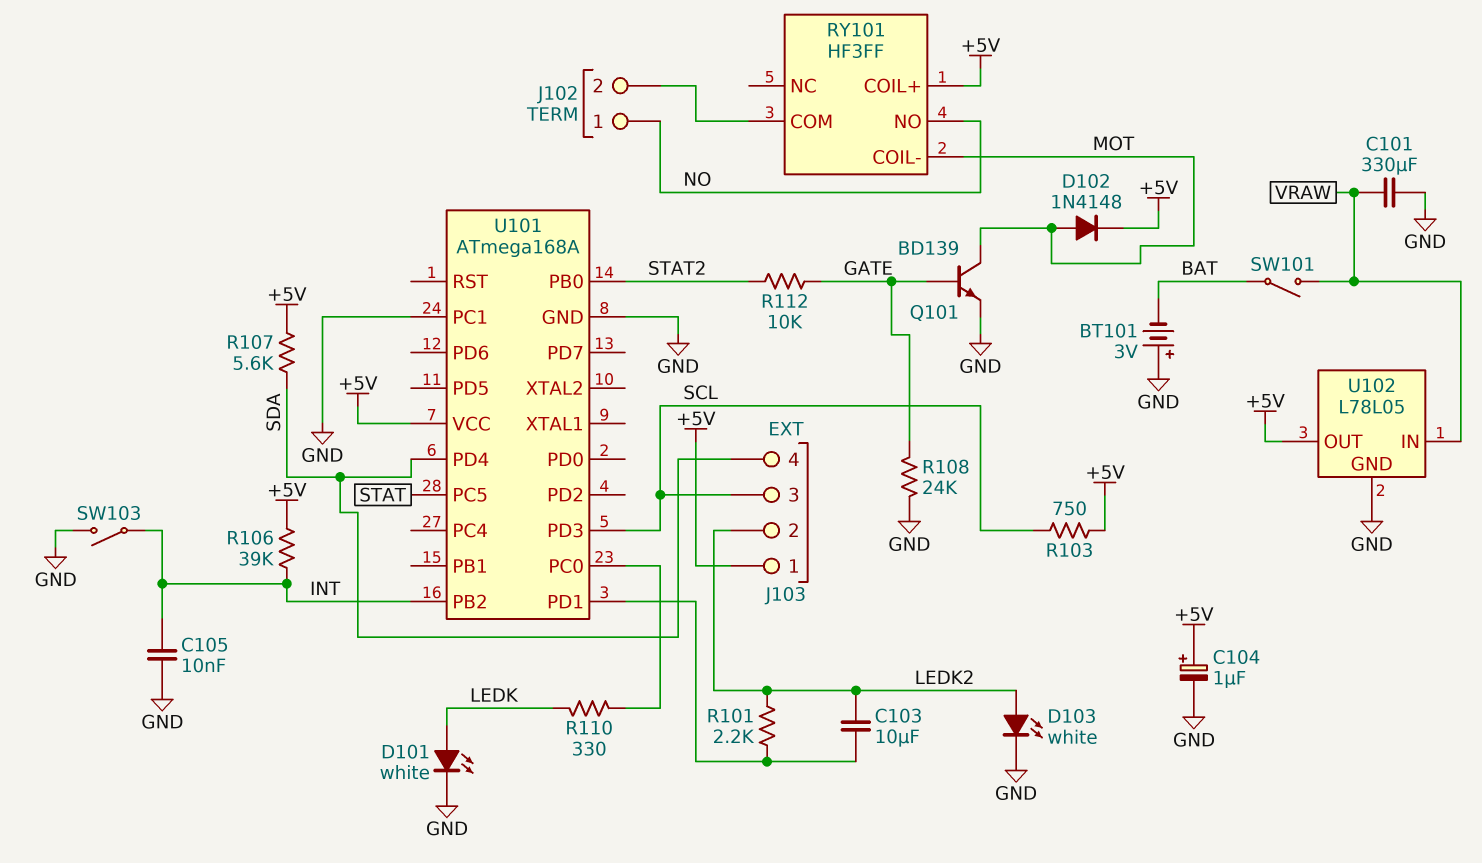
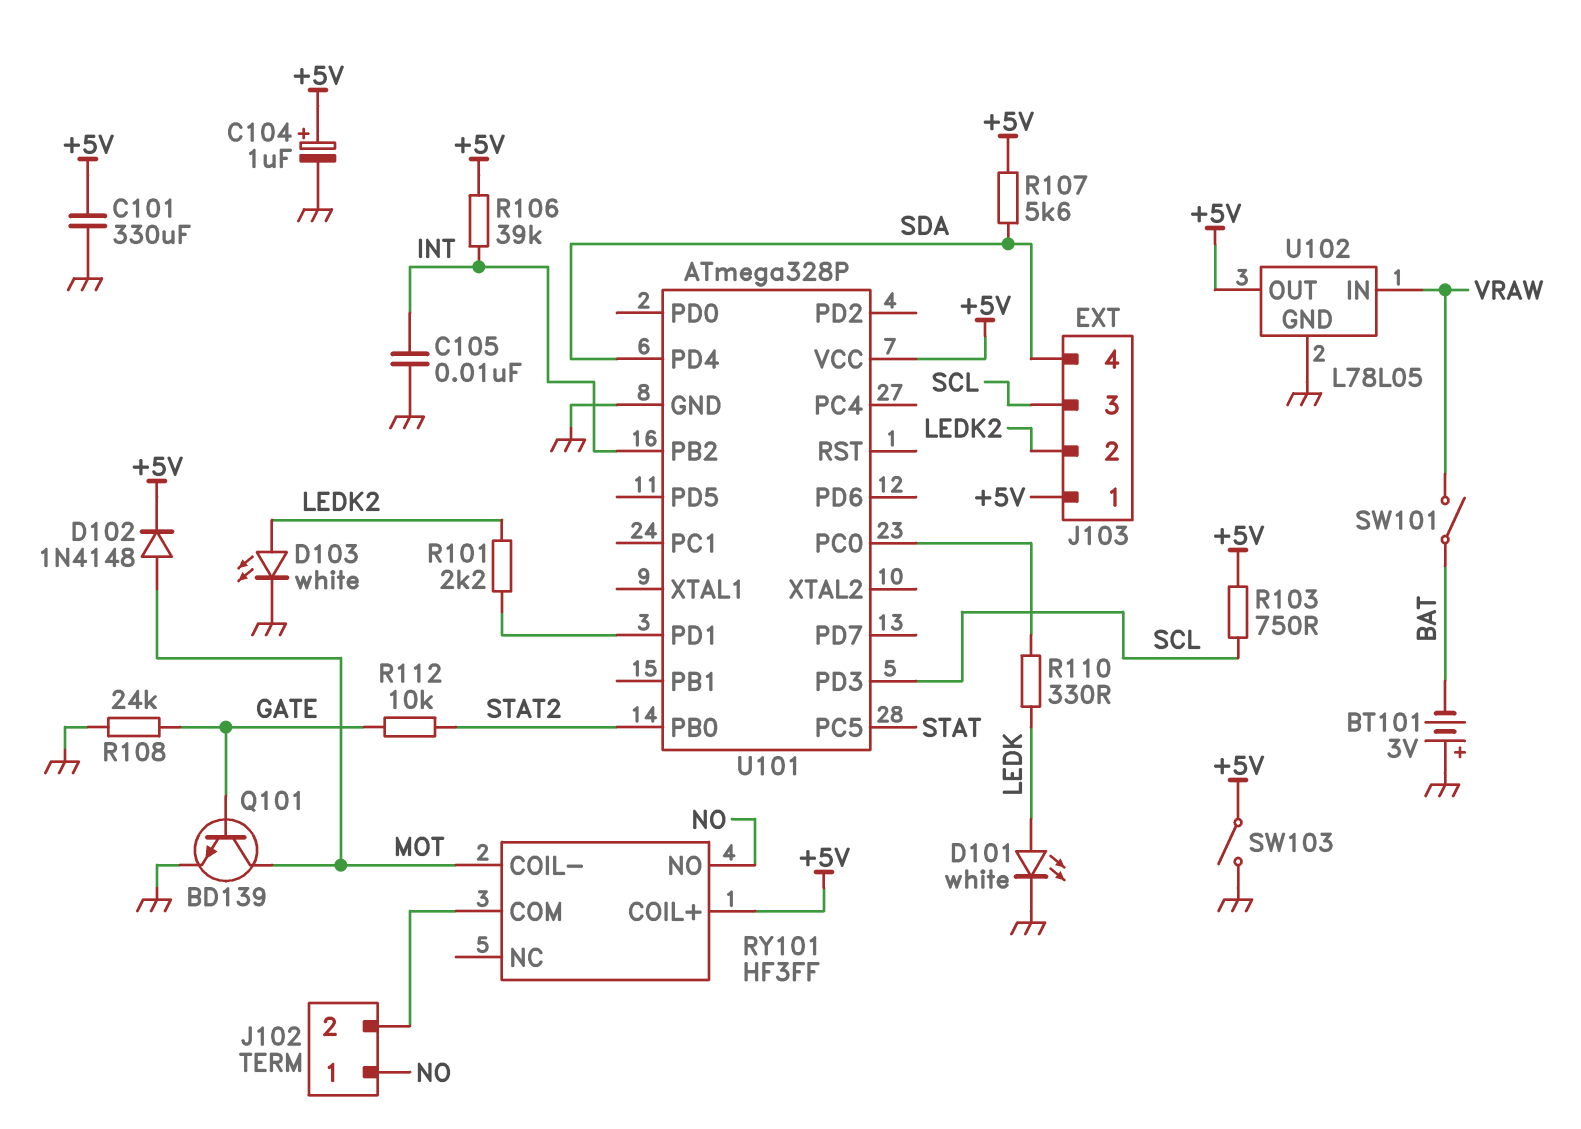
C101: 330uF (GND, VRAW) -> 330uF (+5V, GND)
C103: 10uF (LEDK2, U101/PD1) -> none
SW103: switch (GND, INT) -> switch (+5V, GND)
U101: ATmega168A -> ATmega328P
U101 pin PC1: GND -> none

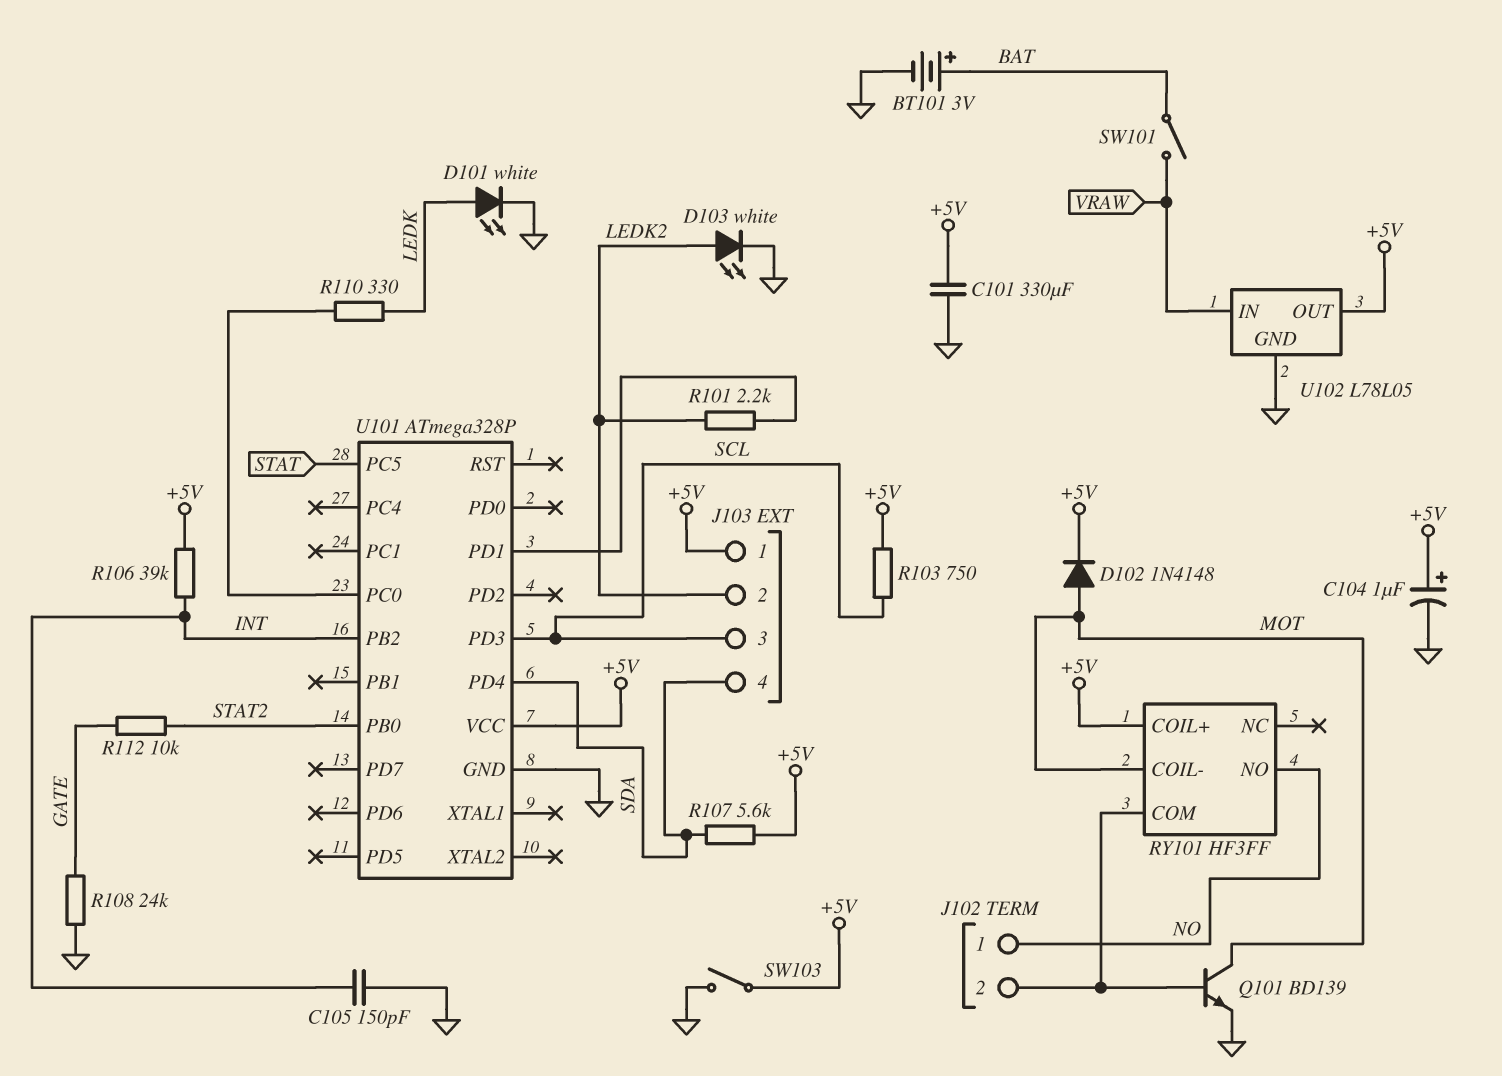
BT101: 3V (plus GND, minus BAT) -> 3V (plus BAT, minus GND)
C105: 10nF (GND, INT) -> 150pF (GND, INT)
Q101: NPN BD139 (B GATE, C MOT, E GND) -> NPN BD139 (B J102/2, C MOT, E GND)

